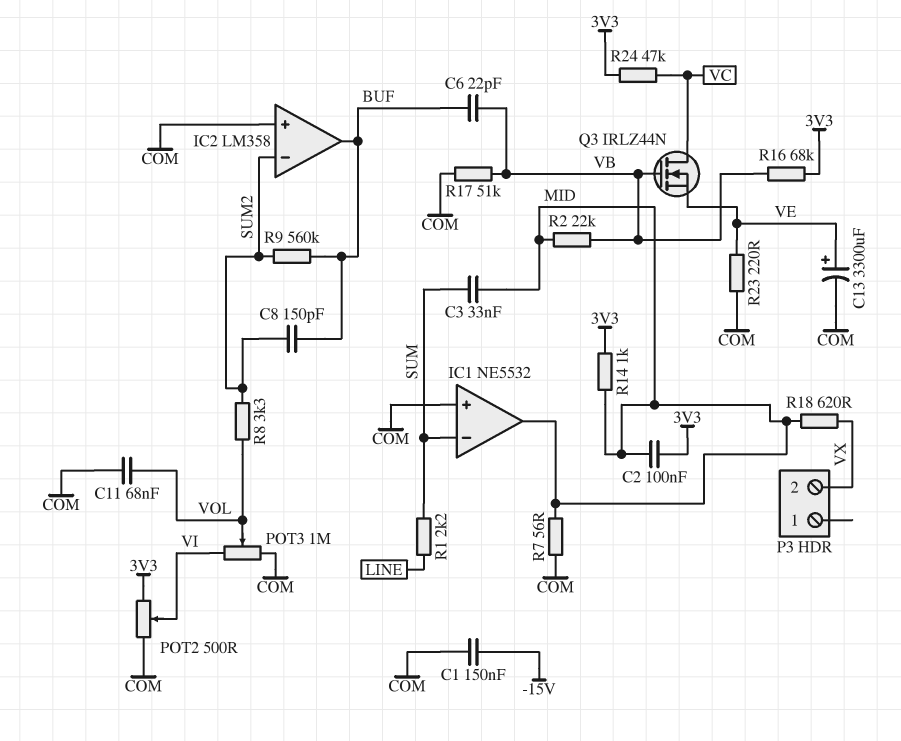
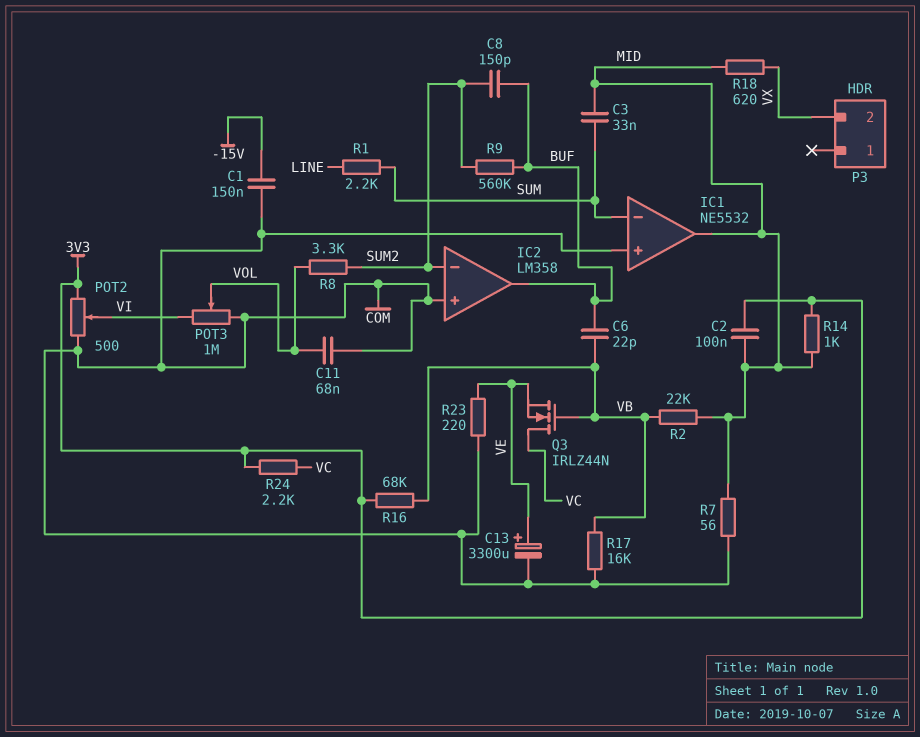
R17: 51k (COM, VB) -> 16k (COM, VB)
R24: 47k (3V3, VC) -> 2.2k (3V3, VC)

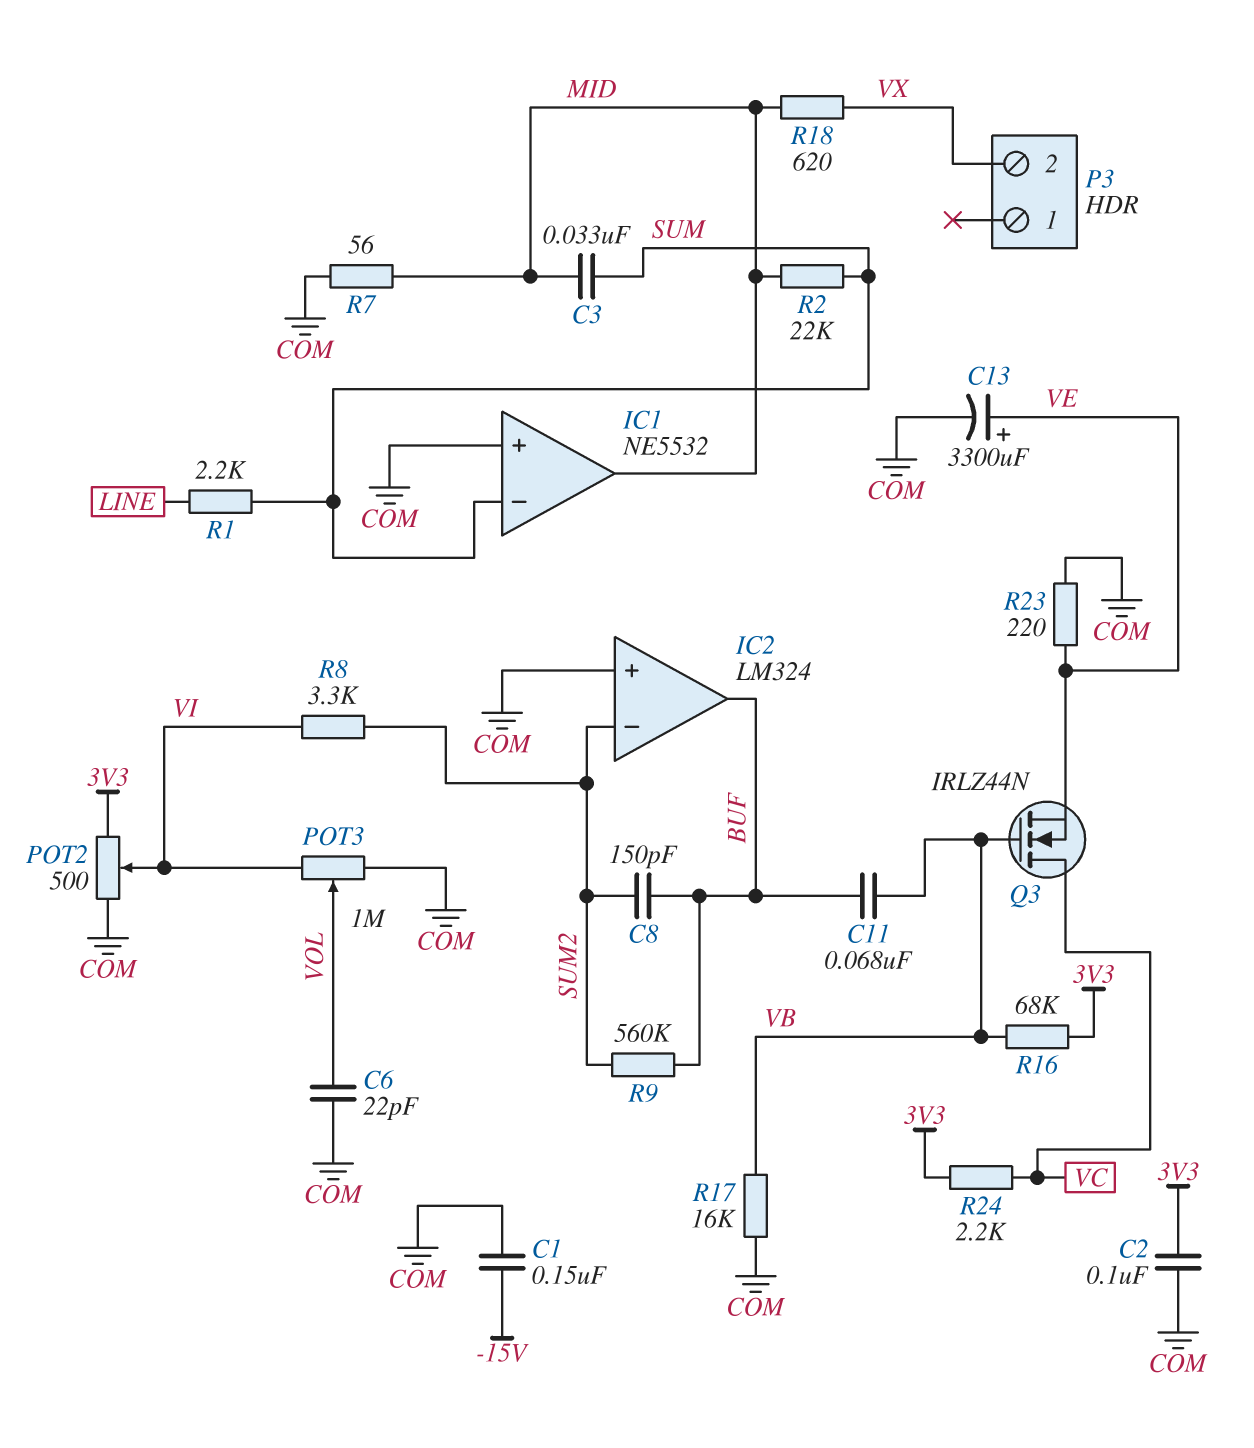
C2: 100nF (3V3, MID) -> 100nF (3V3, COM)
C6: 22pF (BUF, VB) -> 22pF (COM, VOL)
C11: 68nF (COM, VOL) -> 68nF (BUF, VB)
IC2: LM358 -> LM324
R2: 22k (MID, VB) -> 22k (MID, SUM)
R8: 3.3k (SUM2, VOL) -> 3.3k (SUM2, VI)
R14: 1k (3V3, MID) -> none

